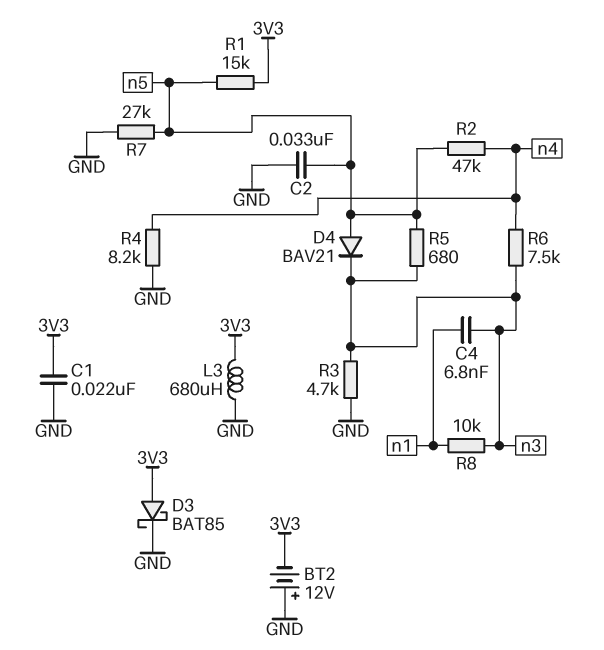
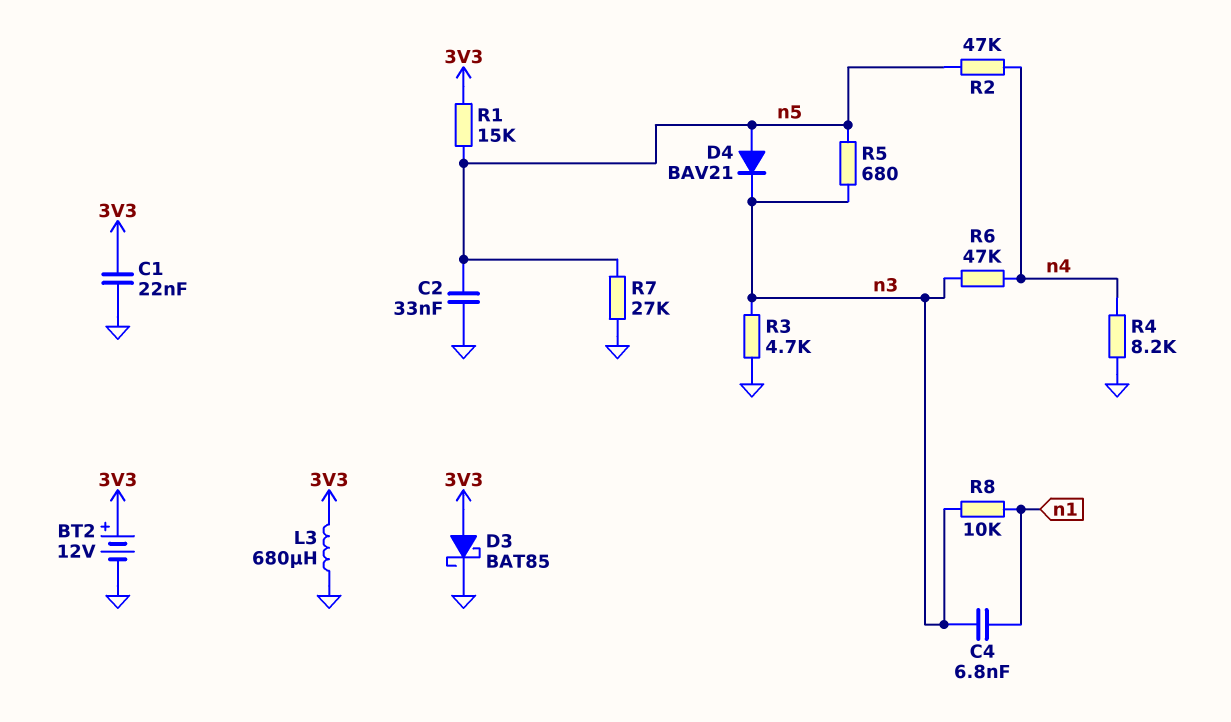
BT2: 12V (plus GND, minus 3V3) -> 12V (plus 3V3, minus GND)
R6: 7.5k (n3, n4) -> 47k (n3, n4)

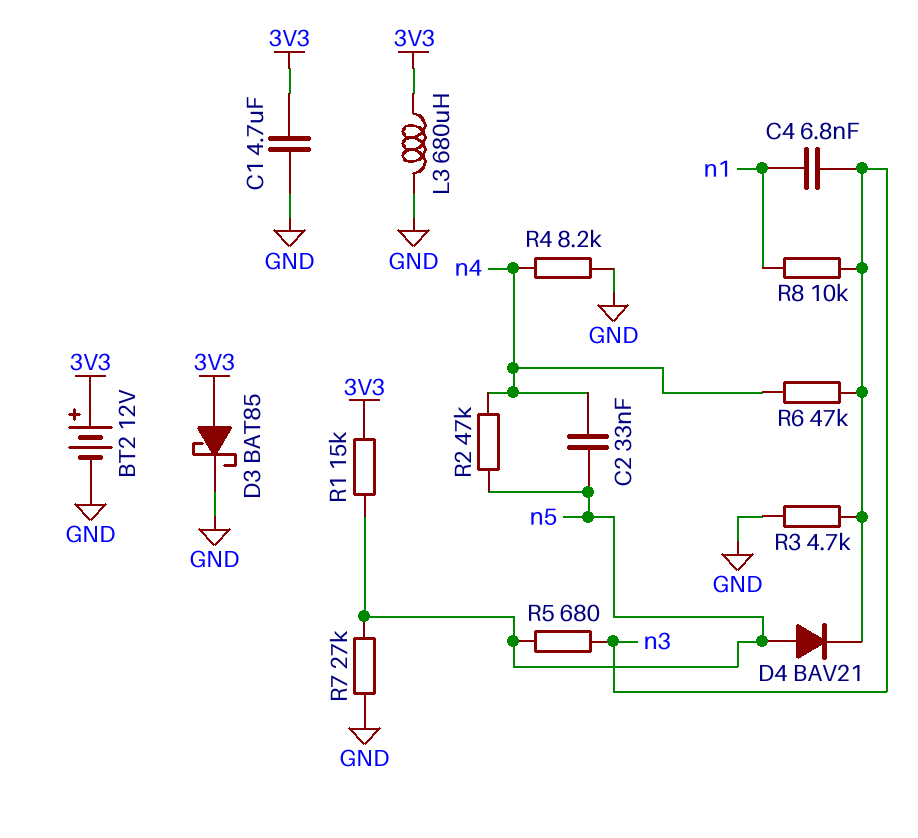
C1: 22nF (3V3, GND) -> 4.7uF (3V3, GND)
C2: 33nF (GND, n5) -> 33nF (n4, n5)

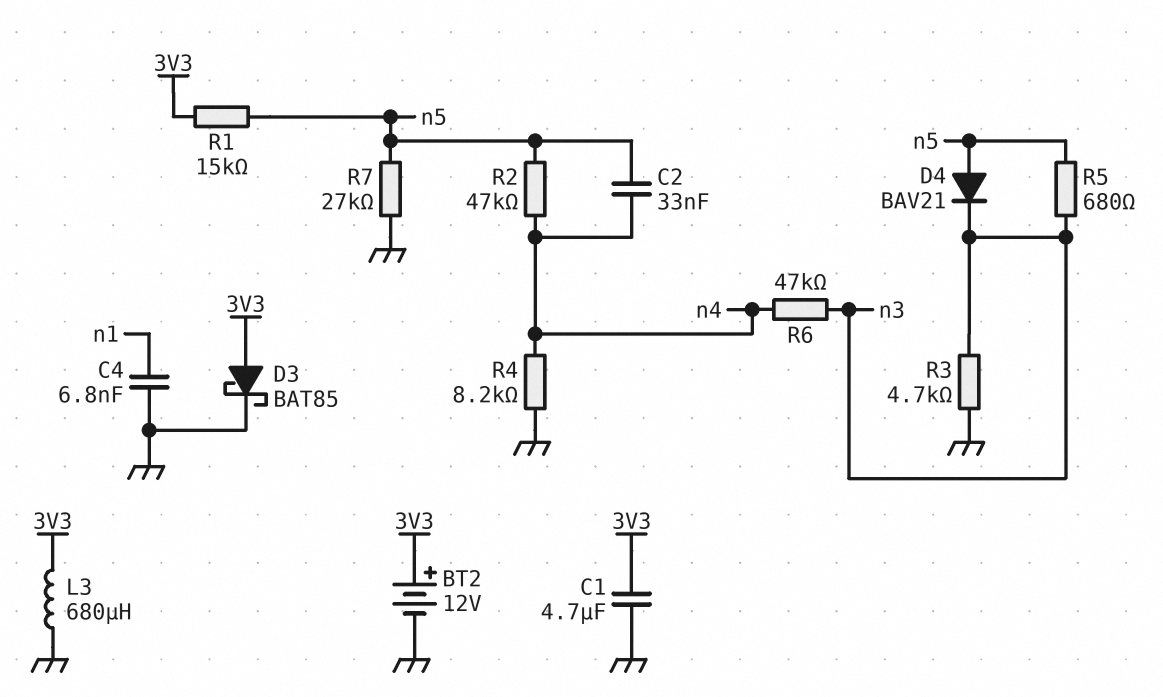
C4: 6.8nF (n1, n3) -> 6.8nF (GND, n1)
R8: 10k (n1, n3) -> none

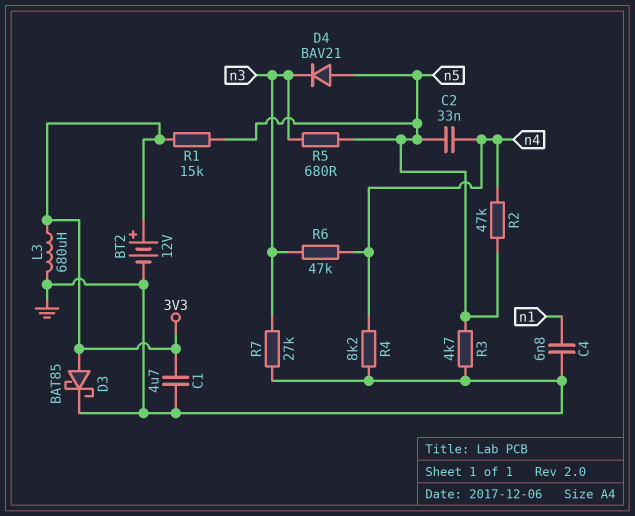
R3: 4.7k (GND, n3) -> 4.7k (GND, n5)
R7: 27k (GND, n5) -> 27k (GND, n3)

